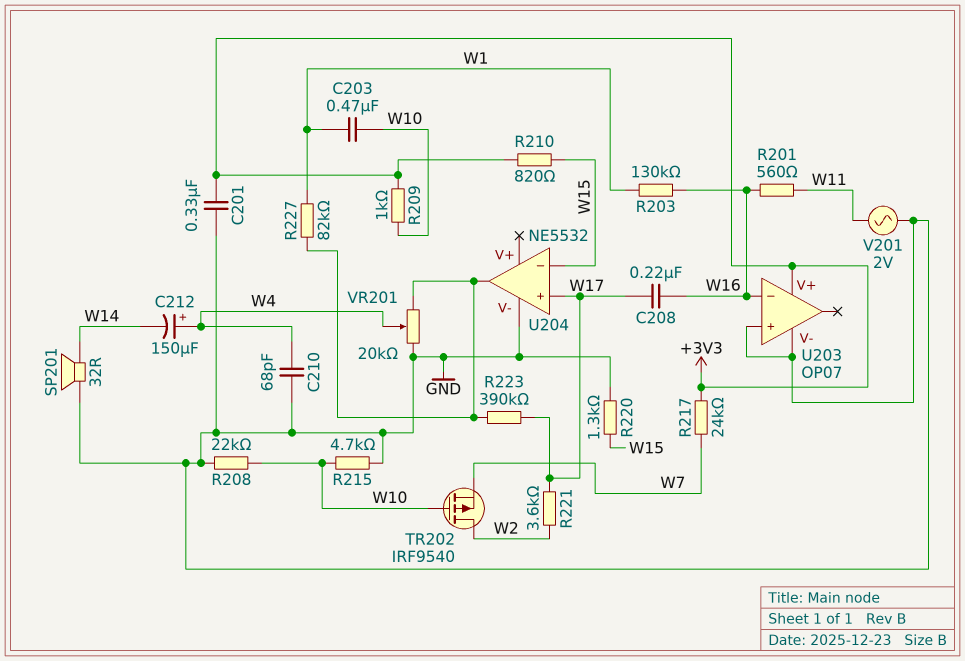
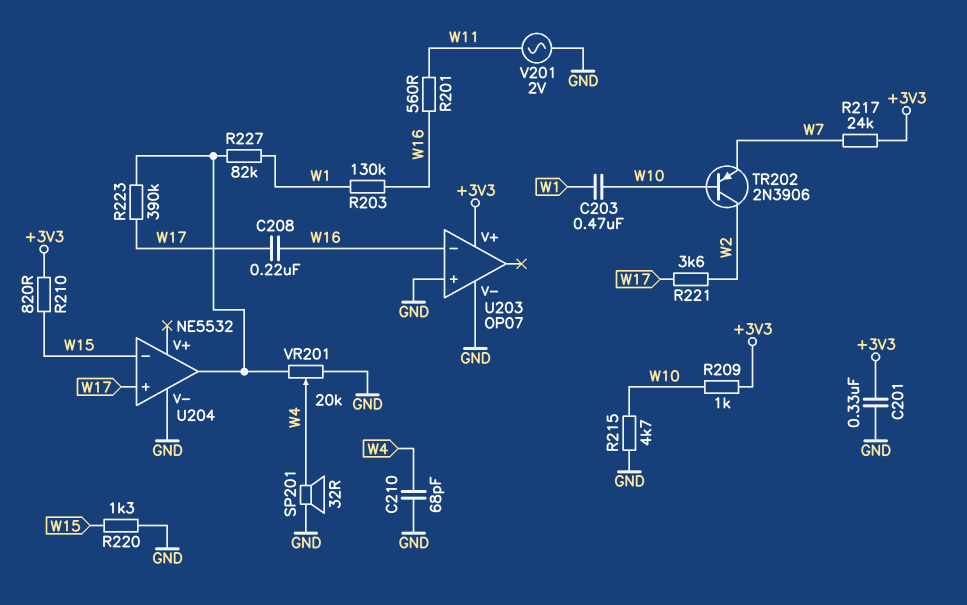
C212: 150uF (plus W4, minus W14) -> none
R208: 22k (GND, W10) -> none
SP201: speaker 32R (GND, W14) -> speaker 32R (GND, W4)
TR202: PMOS IRF9540 (G W10, D W2, S W7) -> PNP 2N3906 (B W10, C W2, E W7)

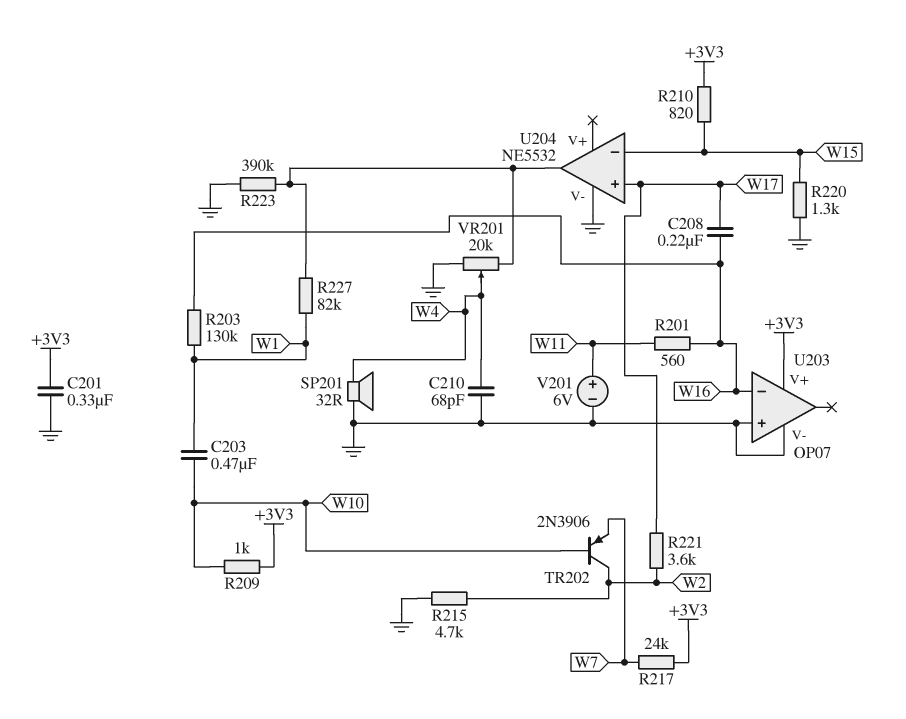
R215: 4.7k (GND, W10) -> 4.7k (GND, W2)
R223: 390k (U204/out, W17) -> 390k (GND, U204/out)
V201: AC 2V (GND, W11) -> 6V (plus W11, minus GND)

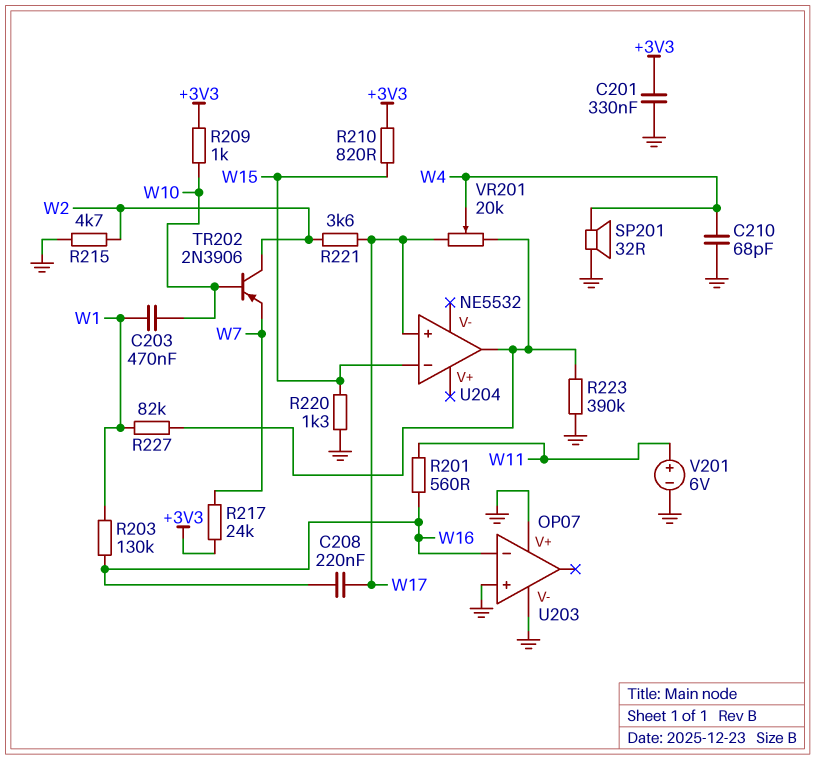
U203 pin V+: +3V3 -> GND
U204 pin V-: GND -> none
VR201: 20k (GND, U204/out, wiper W4) -> 20k (U204/out, W17, wiper W4)

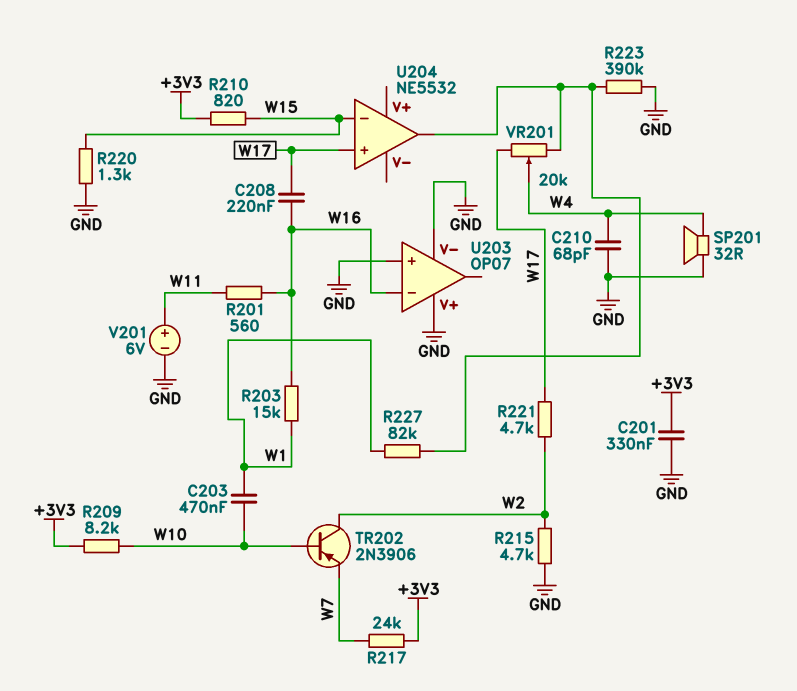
R203: 130k (W1, W16) -> 15k (W1, W16)
R209: 1k (+3V3, W10) -> 8.2k (+3V3, W10)
R221: 3.6k (W2, W17) -> 4.7k (W2, W17)

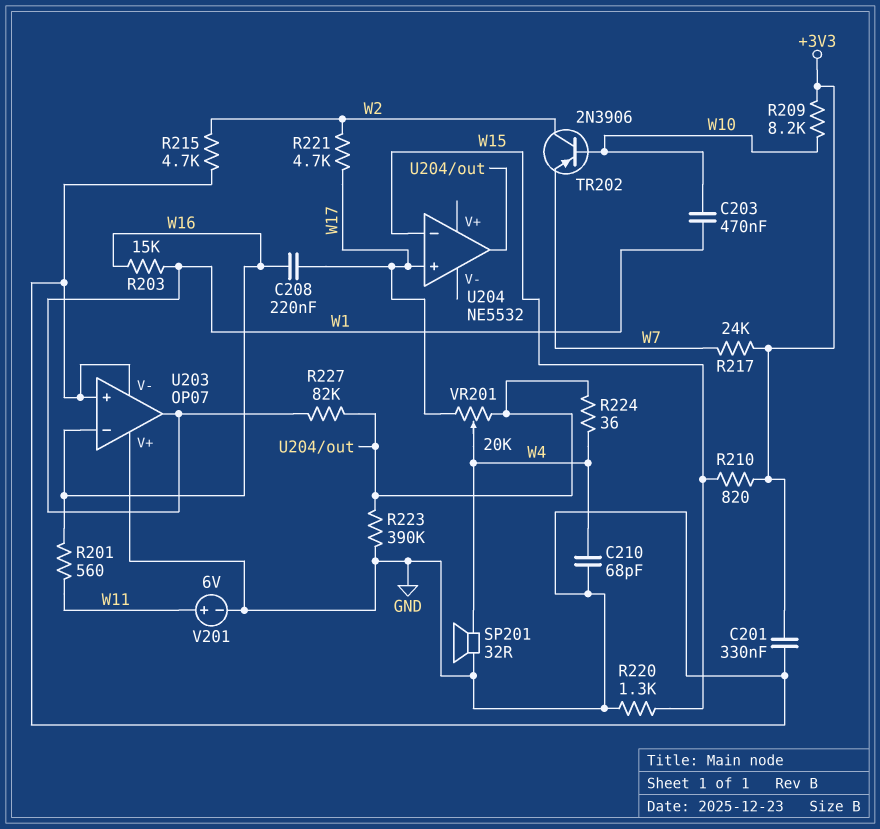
R224: none -> 36 (U204/out, W4)
U203 pin out: none -> W1

